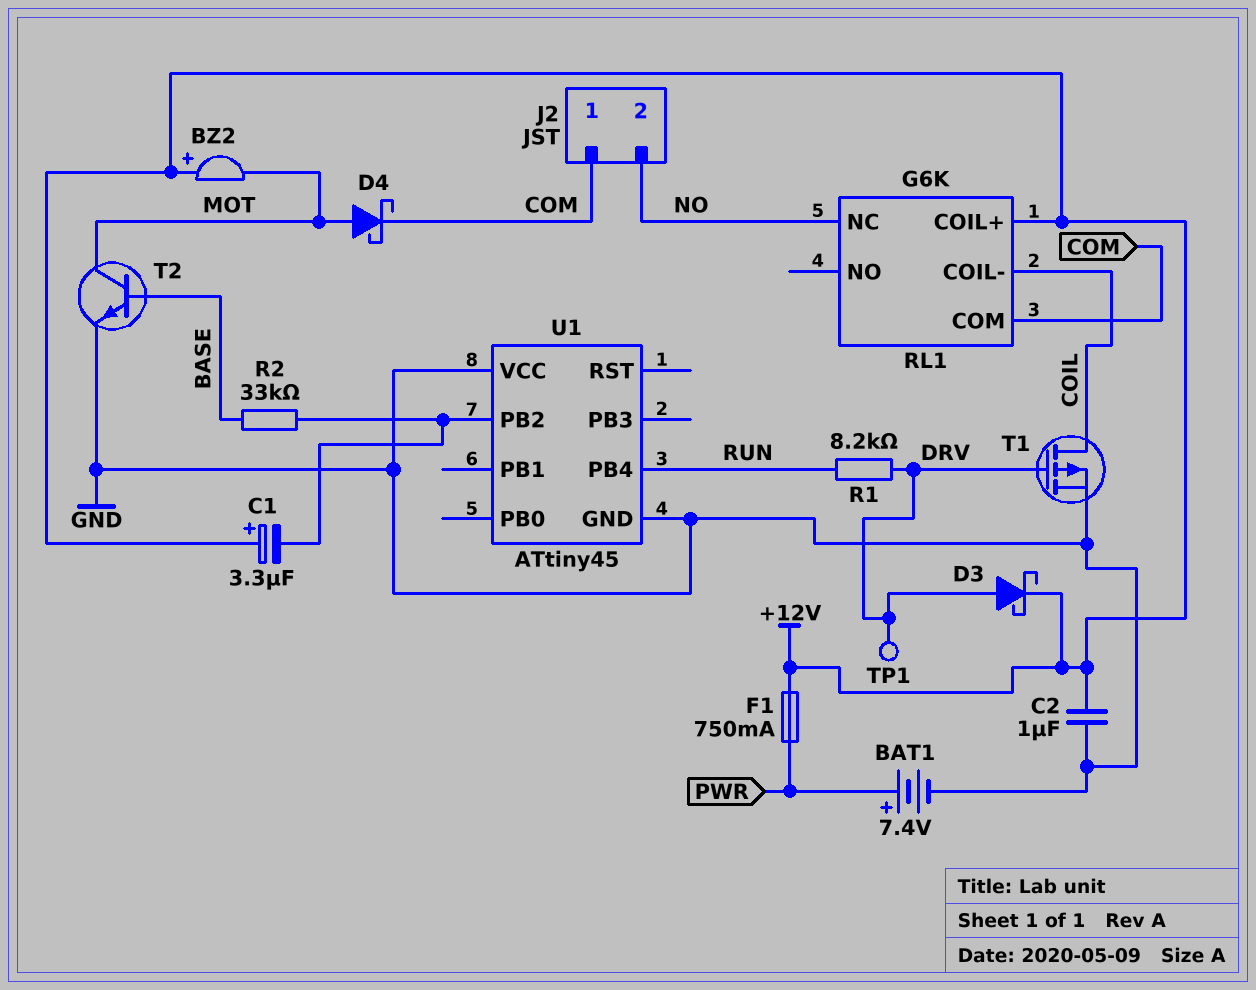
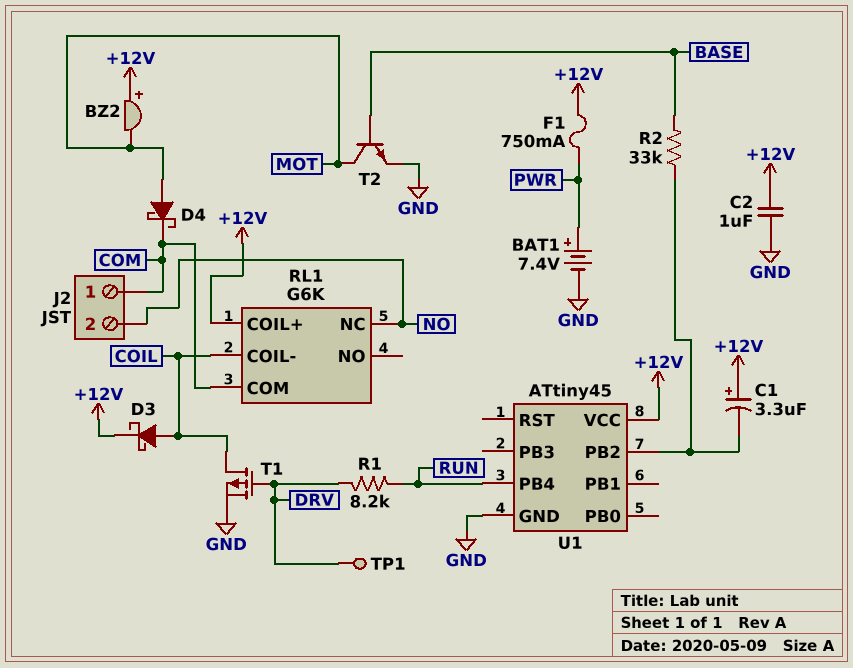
D3: schottky (A DRV, K +12V) -> schottky (A COIL, K +12V)
U1 pin VCC: GND -> +12V

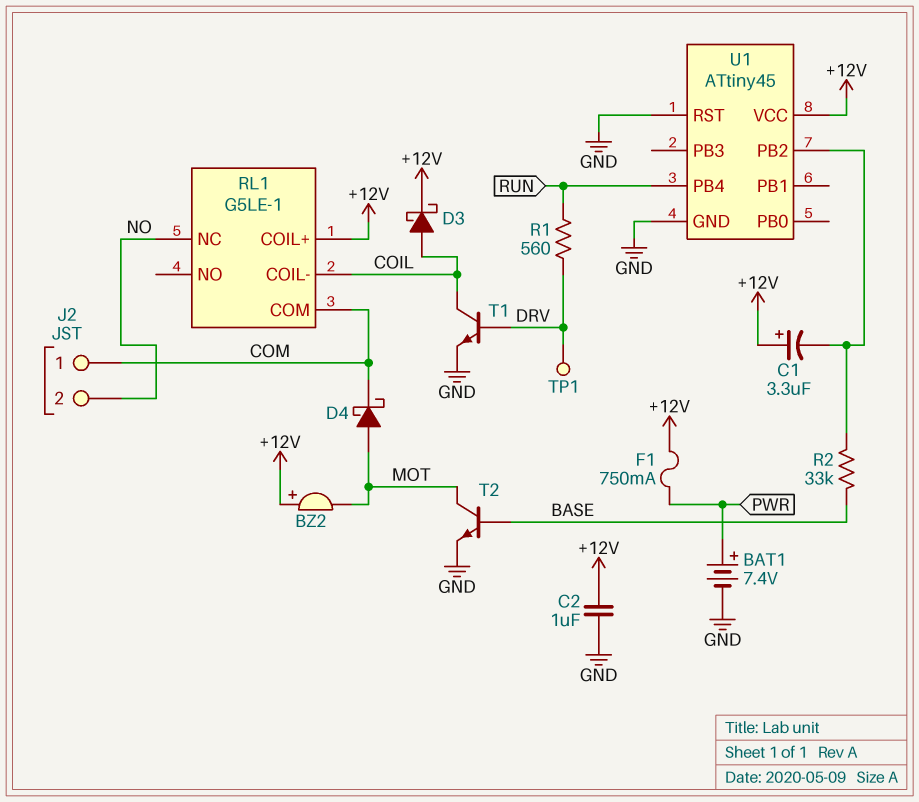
R1: 8.2k (DRV, RUN) -> 560 (DRV, RUN)
RL1: G6K -> G5LE-1
T1: PMOS (G DRV, D COIL, S GND) -> NPN (B DRV, C COIL, E GND)
U1 pin RST: none -> GND

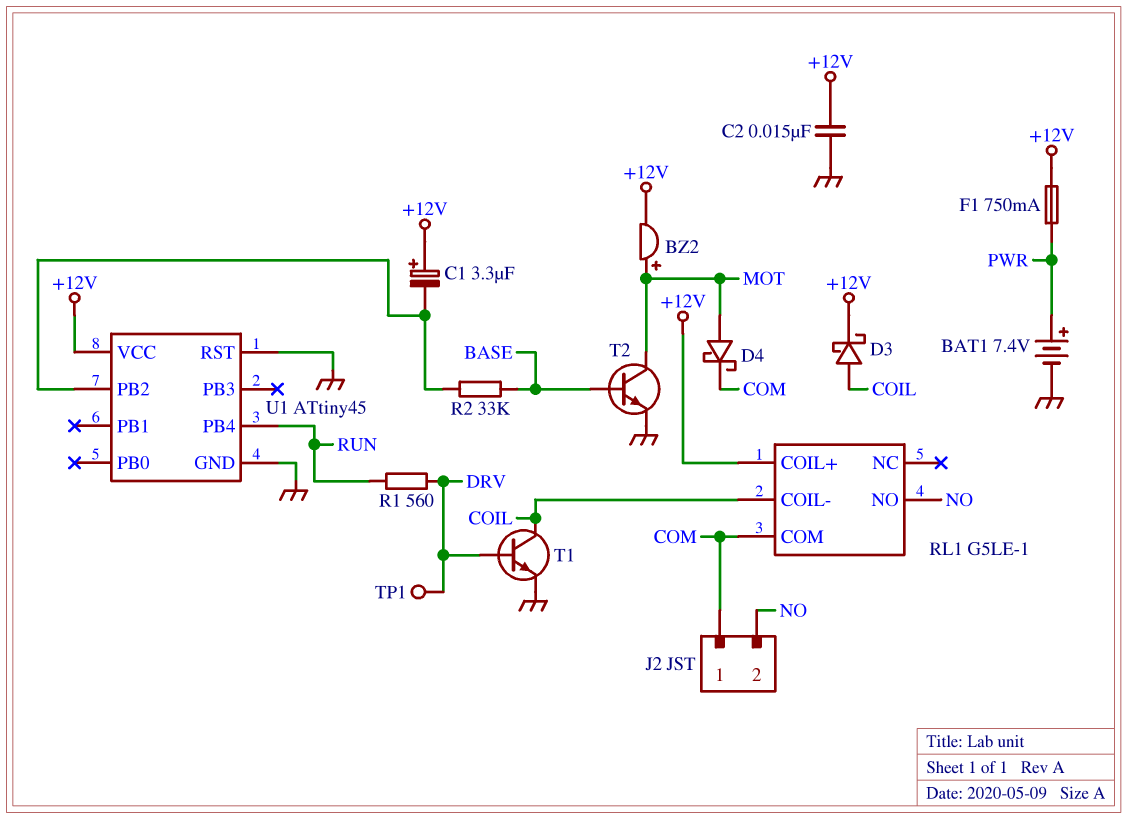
BZ2: buzzer (plus +12V, minus MOT) -> buzzer (plus MOT, minus +12V)
C2: 1uF (+12V, GND) -> 15nF (+12V, GND)
RL1 pin NC: NO -> none
RL1 pin NO: none -> NO

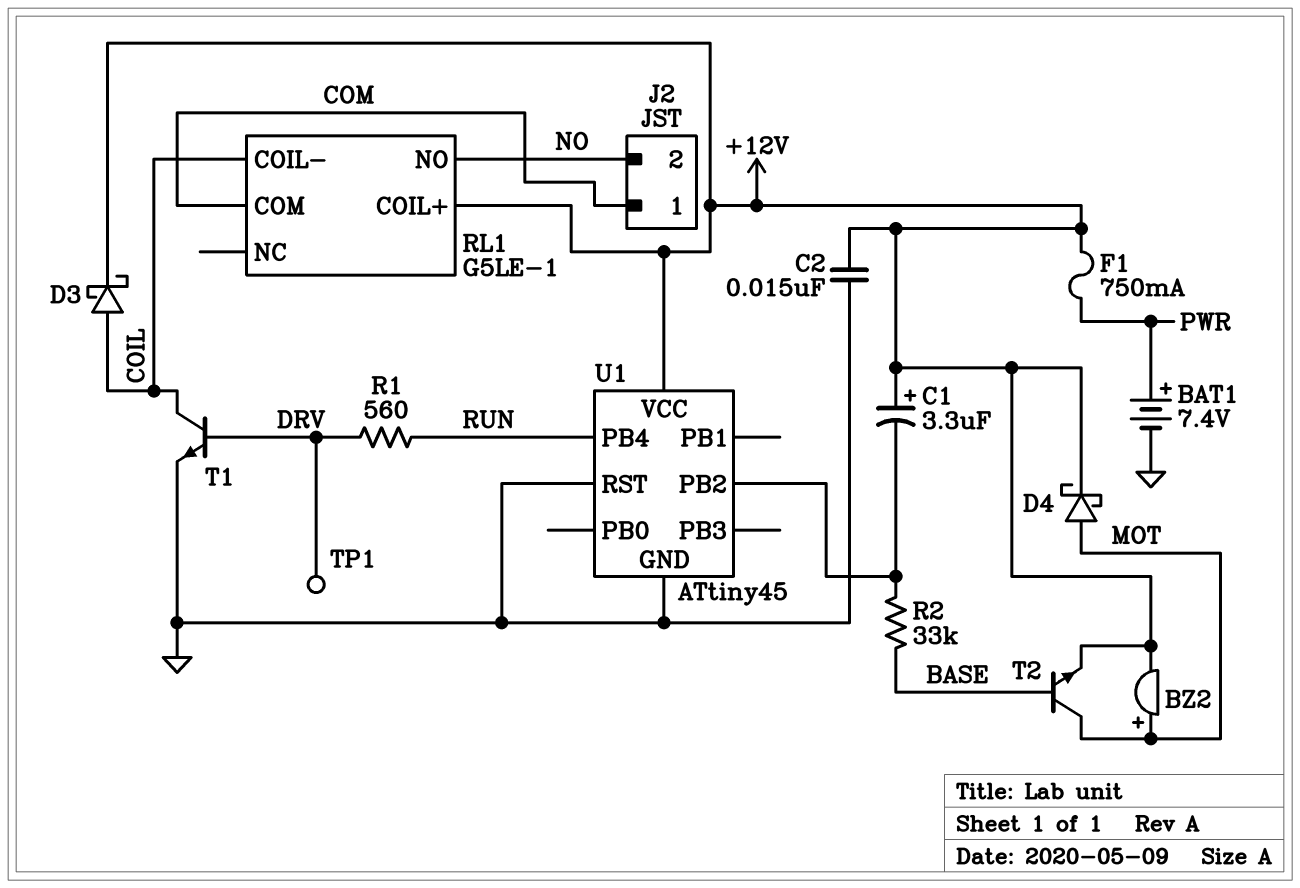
D4: schottky (A MOT, K COM) -> schottky (A MOT, K +12V)
T2: NPN (B BASE, C MOT, E GND) -> NPN (B BASE, C MOT, E +12V)

